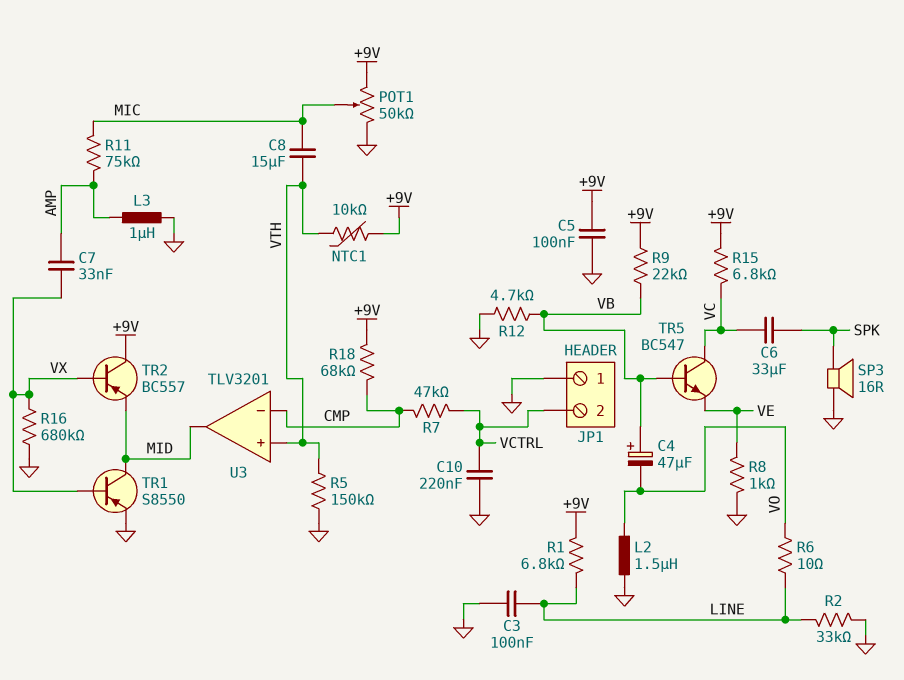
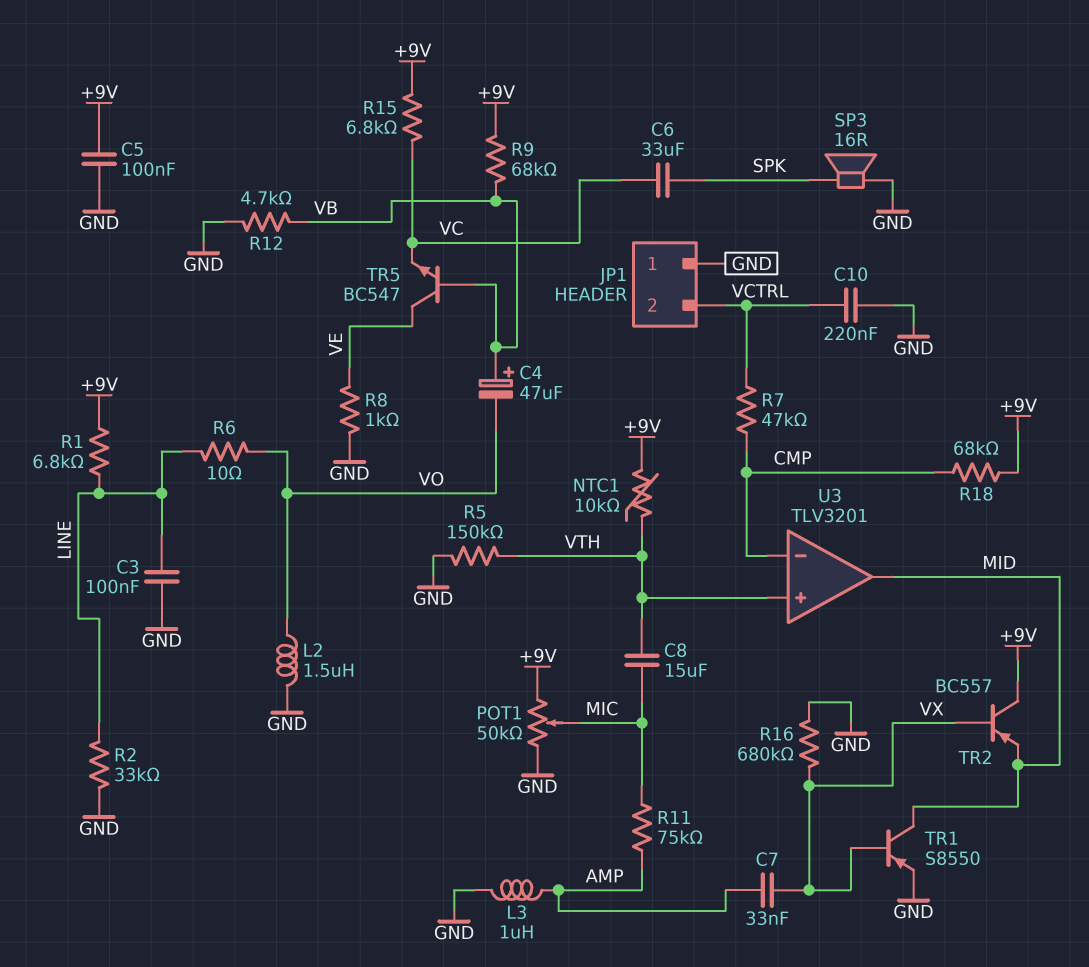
R9: 22k (+9V, VB) -> 68k (+9V, VB)
TR5: NPN BC547 (B VB, C VC, E VE) -> NPN BC547 (B VB, C VE, E VC)

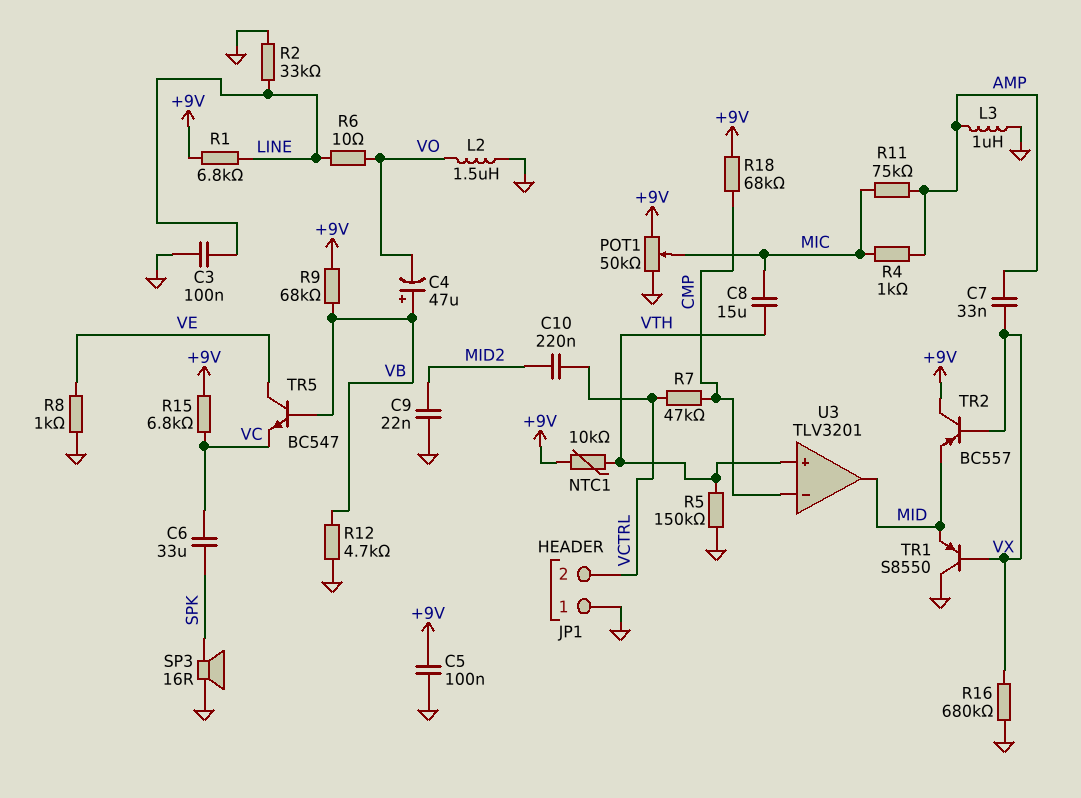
C9: none -> 22nF (GND, MID2)
C10: 220nF (GND, VCTRL) -> 220nF (MID2, VCTRL)
R4: none -> 1k (AMP, MIC)
TR1: PNP S8550 (B VX, C MID, E GND) -> PNP S8550 (B VX, C GND, E MID)

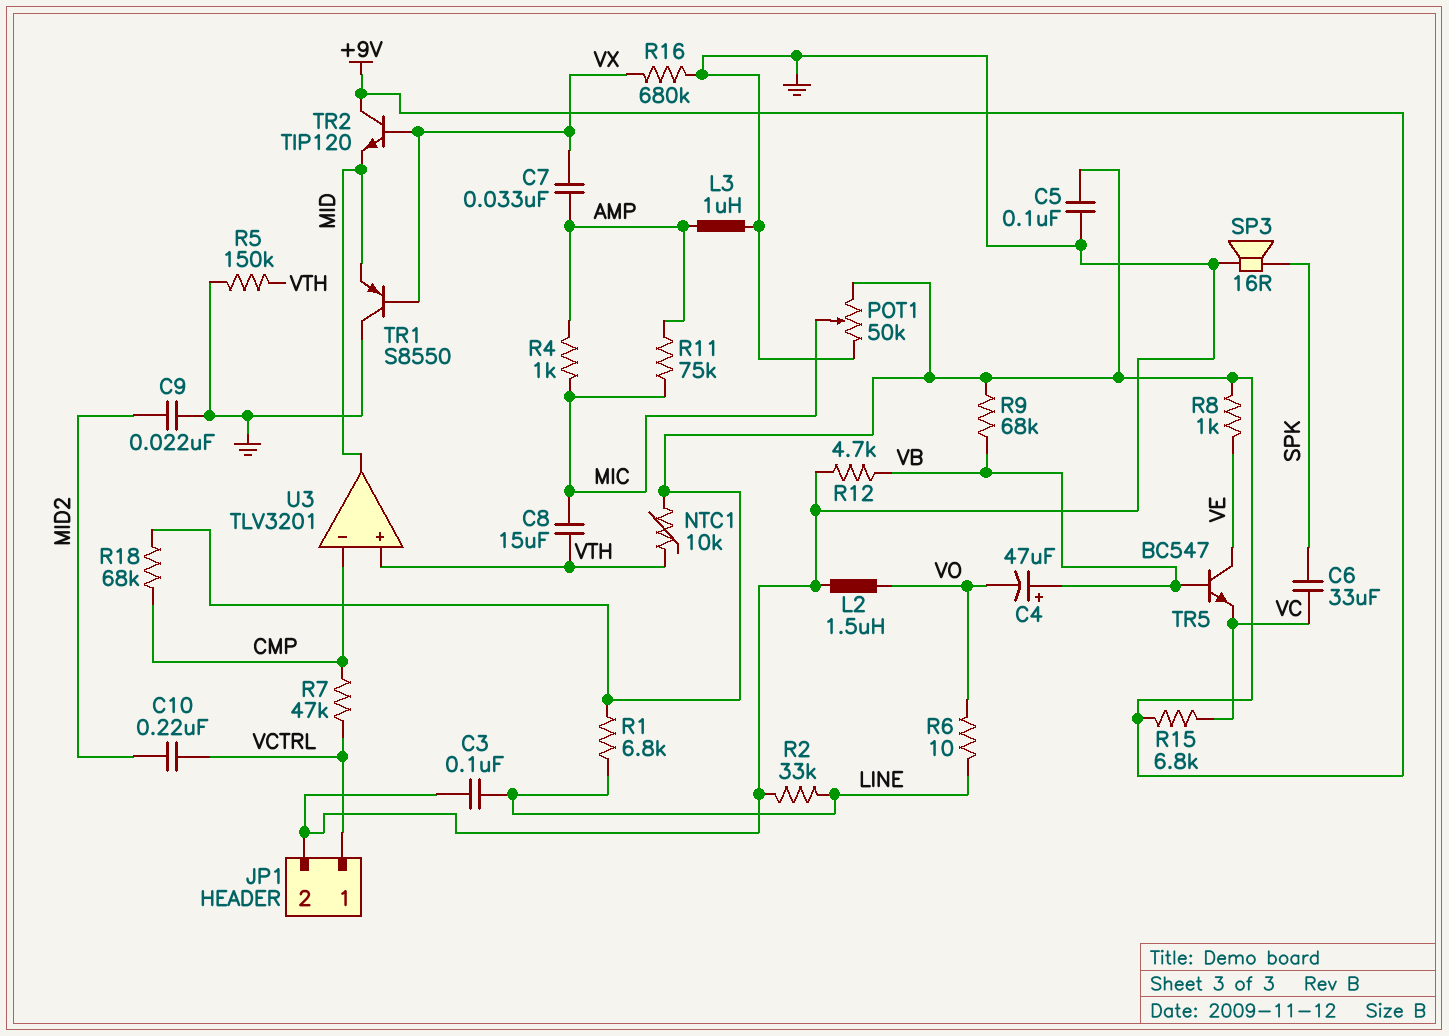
JP1 pin 1: GND -> VCTRL
JP1 pin 2: VCTRL -> GND
R8: 1k (GND, VE) -> 1k (+9V, VE)
TR2: PNP BC557 (B VX, C +9V, E MID) -> NPN TIP120 (B VX, C +9V, E MID)

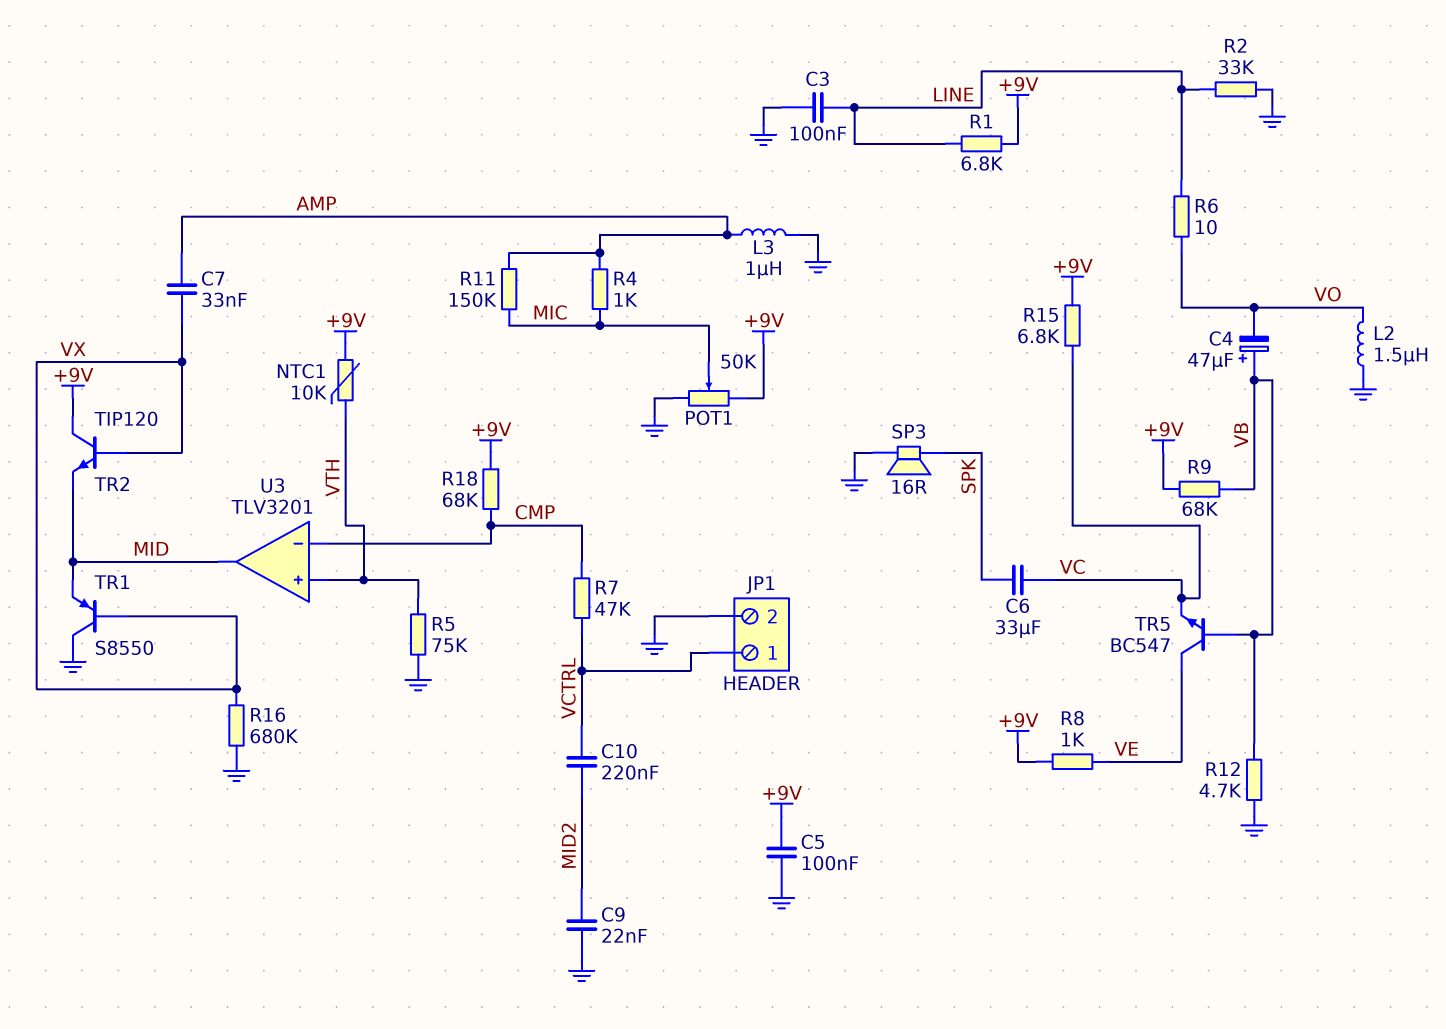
C8: 15uF (MIC, VTH) -> none
R5: 150k (GND, VTH) -> 75k (GND, VTH)
R11: 75k (AMP, MIC) -> 150k (AMP, MIC)

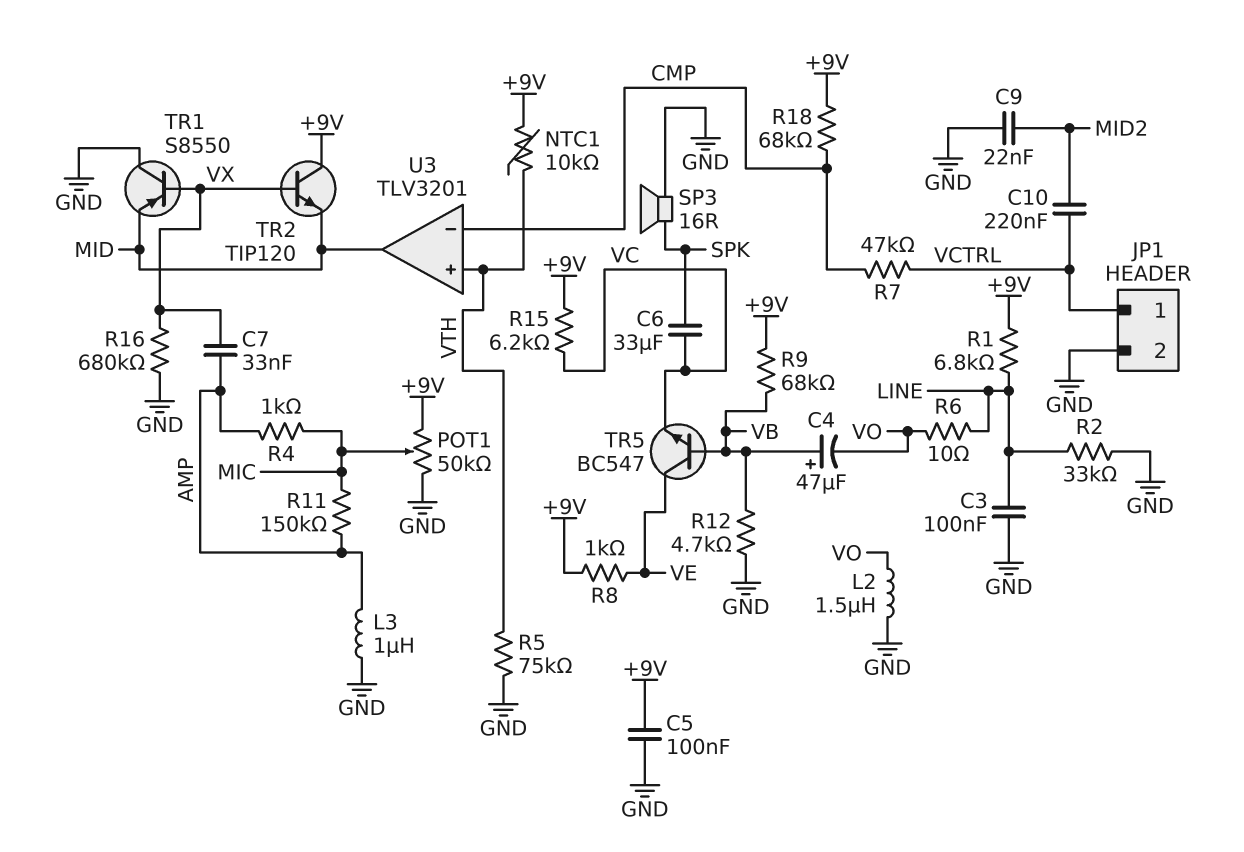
R15: 6.8k (+9V, VC) -> 6.2k (+9V, VC)

